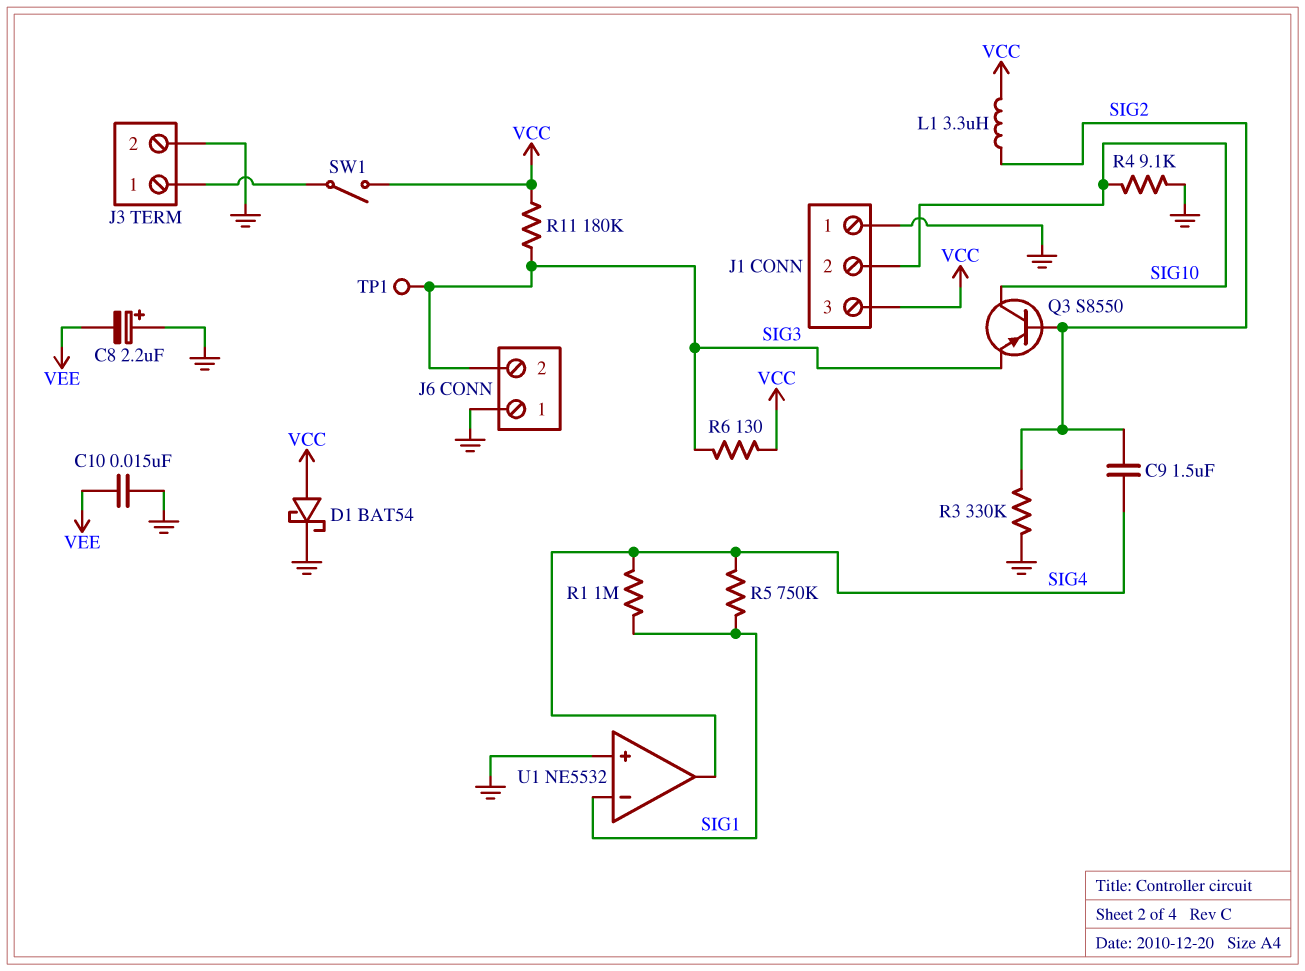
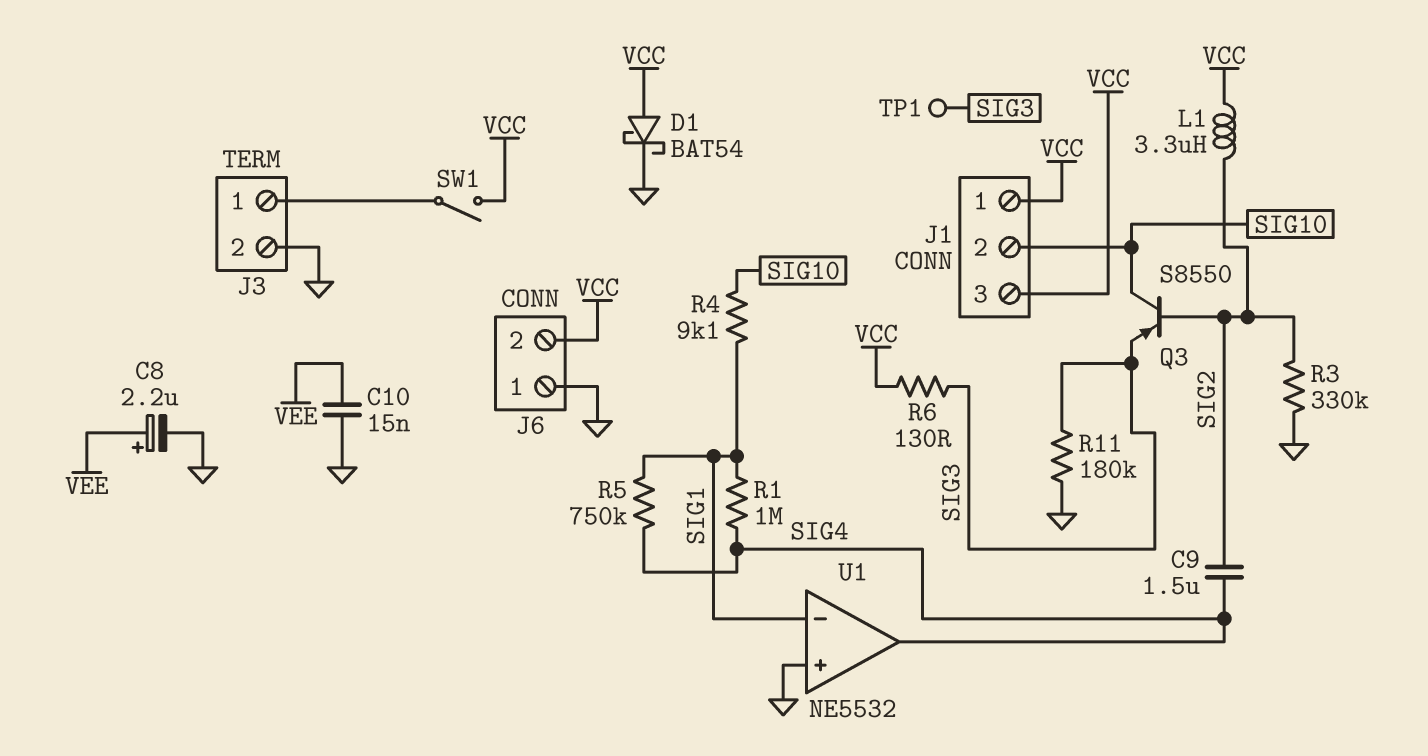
C8: 2.2uF (plus GND, minus VEE) -> 2.2uF (plus VEE, minus GND)
J1 pin 1: GND -> VCC
J6 pin 2: SIG3 -> VCC
R4: 9.1k (GND, SIG10) -> 9.1k (SIG1, SIG10)
R11: 180k (SIG3, VCC) -> 180k (GND, SIG3)

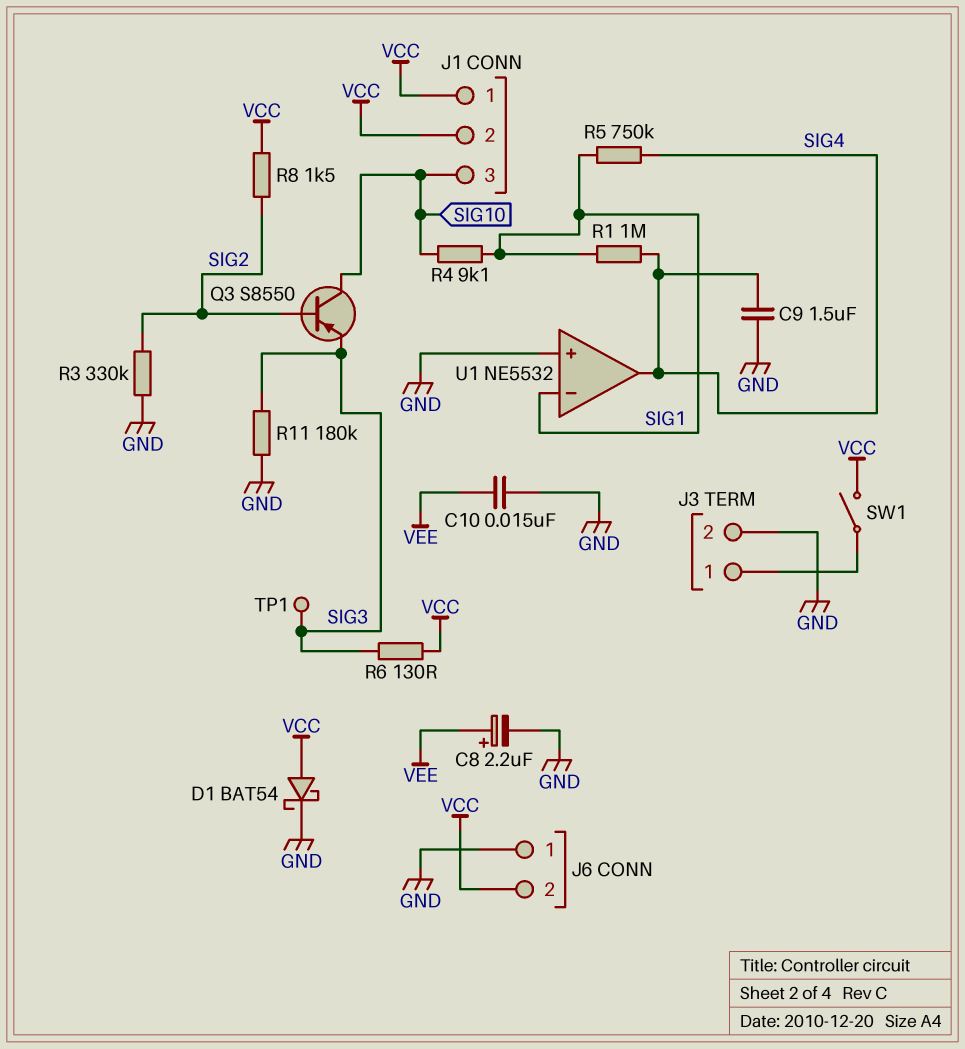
C9: 1.5uF (SIG2, SIG4) -> 1.5uF (GND, SIG4)
J1 pin 2: SIG10 -> VCC
J1 pin 3: VCC -> SIG10
L1: 3.3uH (SIG2, VCC) -> none
R8: none -> 1.5k (SIG2, VCC)

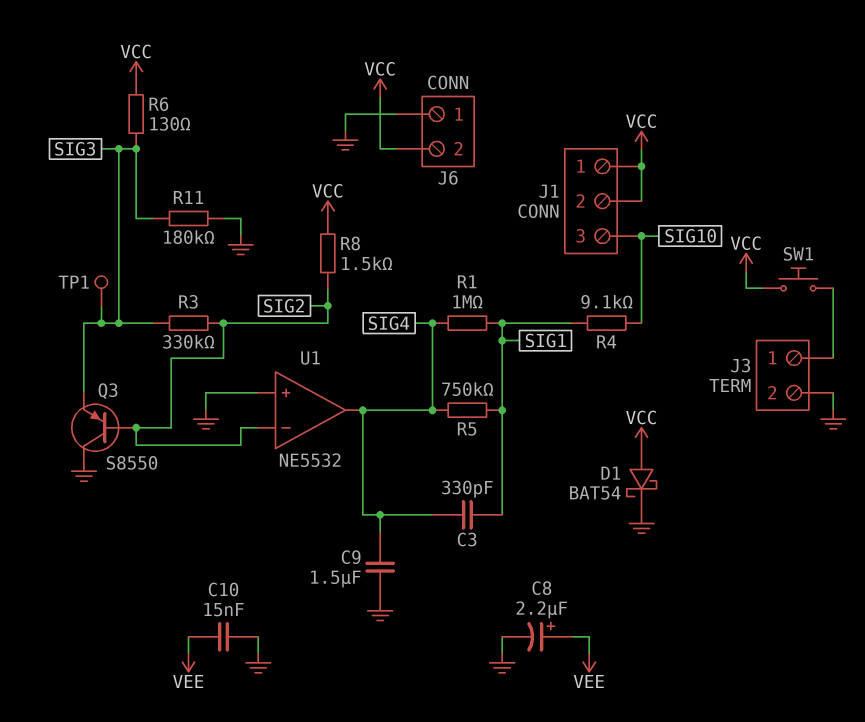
C3: none -> 330pF (SIG1, SIG4)
Q3: PNP S8550 (B SIG2, C SIG10, E SIG3) -> PNP S8550 (B SIG2, C GND, E SIG3)
R3: 330k (GND, SIG2) -> 330k (SIG2, SIG3)
SW1: switch (J3/1, VCC) -> button (J3/1, VCC)
U1 pin in-: SIG1 -> SIG2

